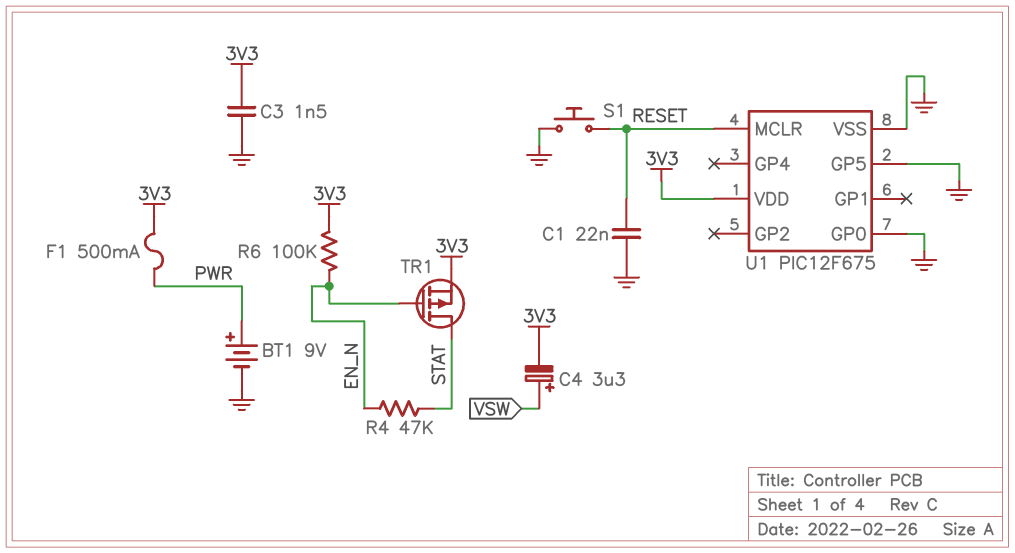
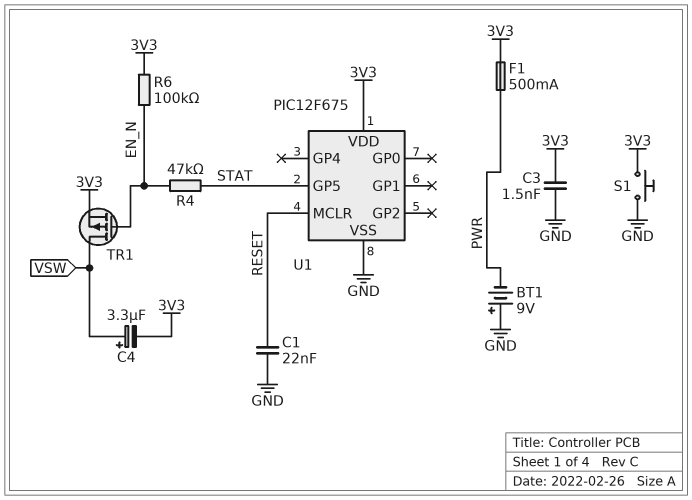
BT1: 9V (plus PWR, minus GND) -> 9V (plus GND, minus PWR)
S1: button (GND, RESET) -> button (3V3, GND)
TR1: PMOS (G EN_N, D STAT, S 3V3) -> PMOS (G EN_N, D VSW, S 3V3)
U1 pin GP0: GND -> none
U1 pin GP5: GND -> STAT

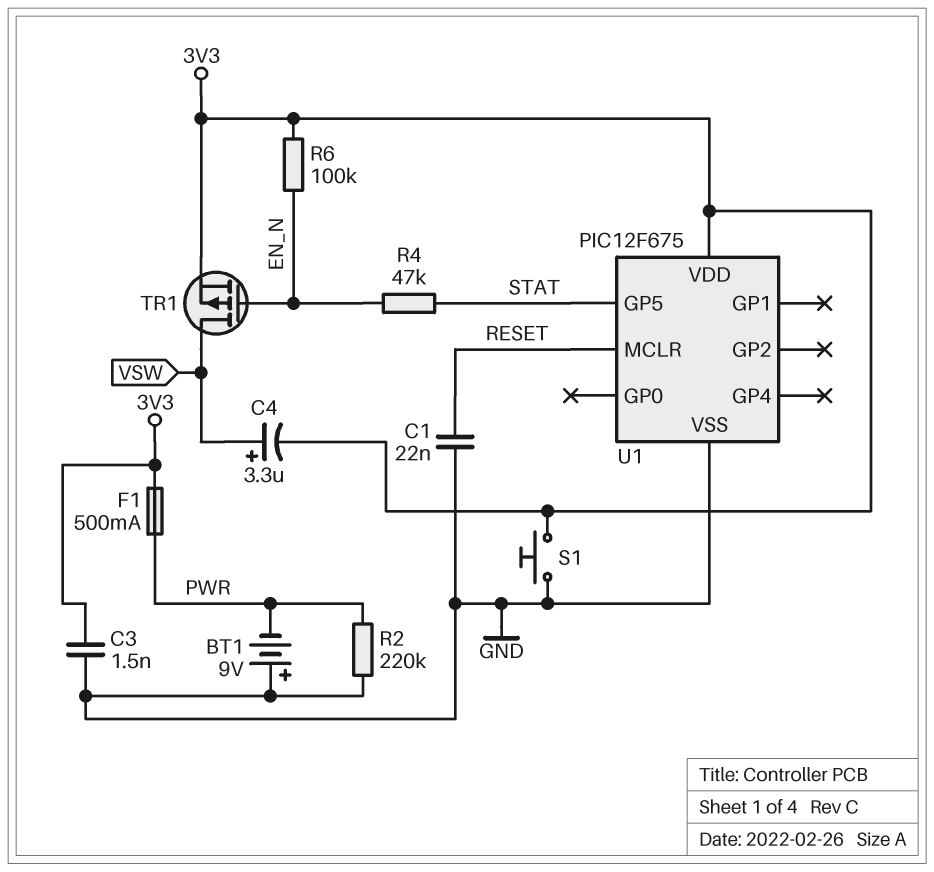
R2: none -> 220k (GND, PWR)

